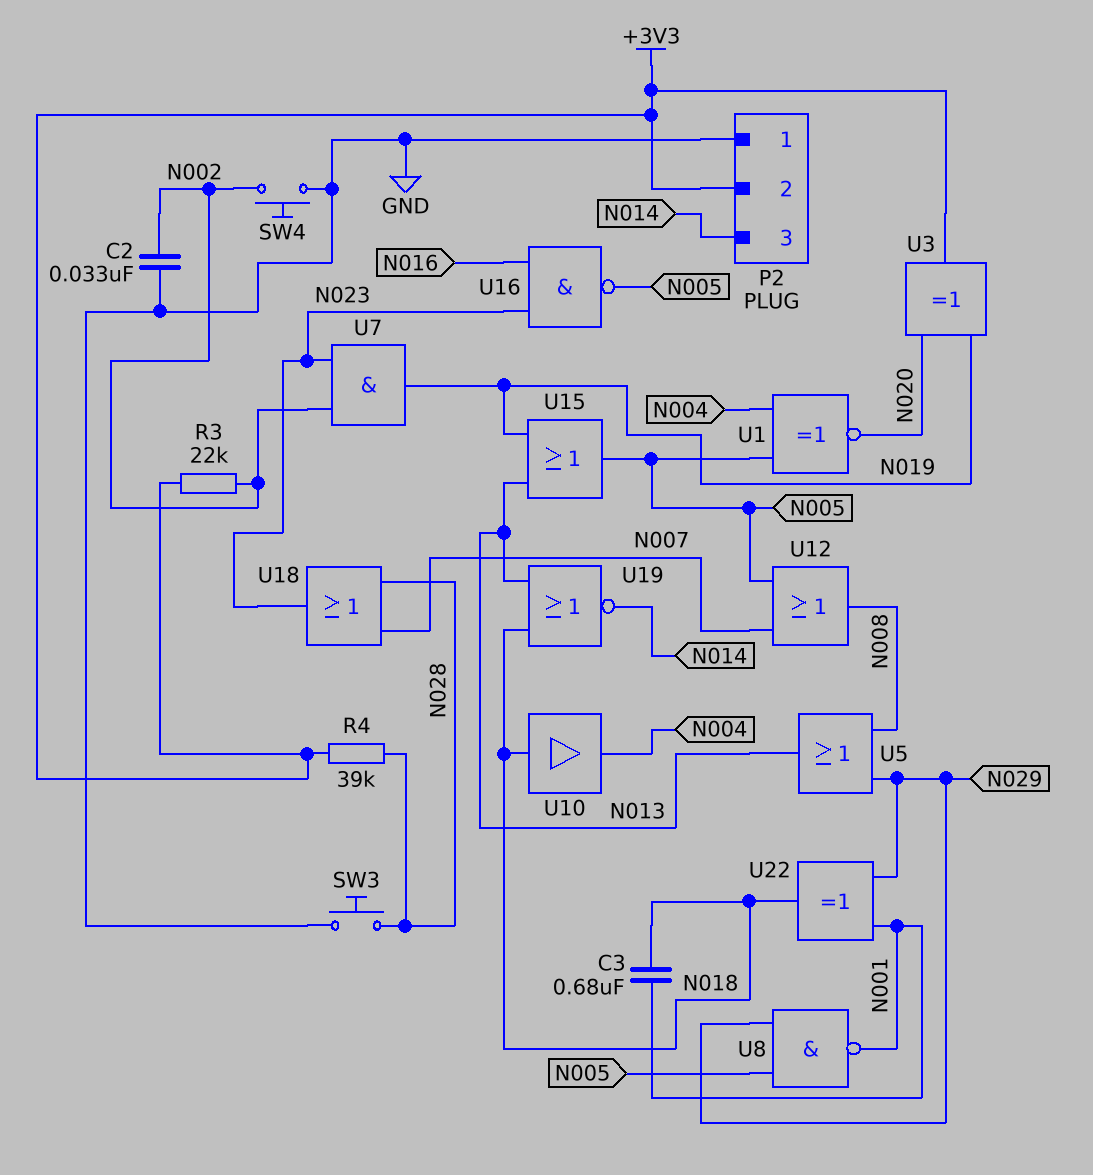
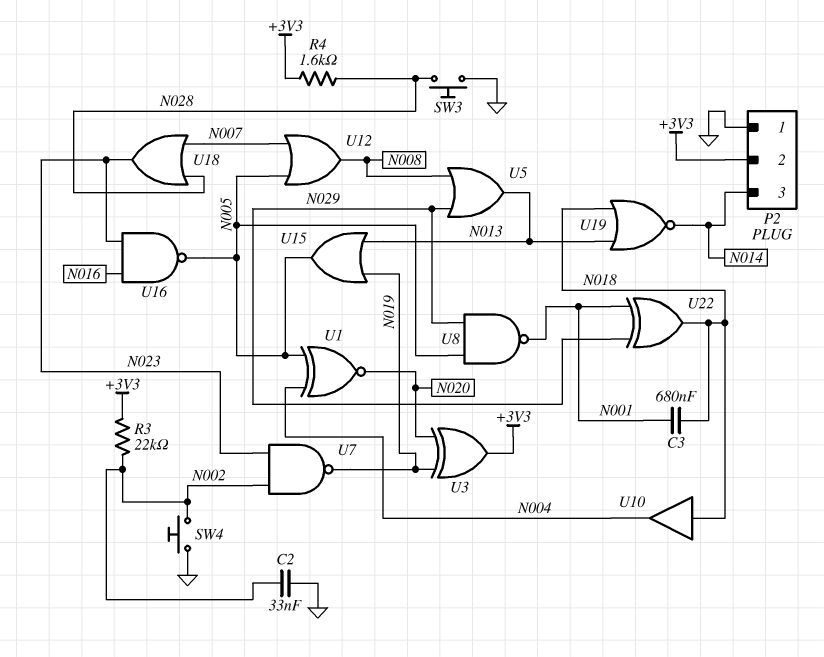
R4: 39k (+3V3, N028) -> 1.6k (+3V3, N028)
U7: AND (in N002, in N023, out N019) -> NAND (in N002, in N023, out N019)

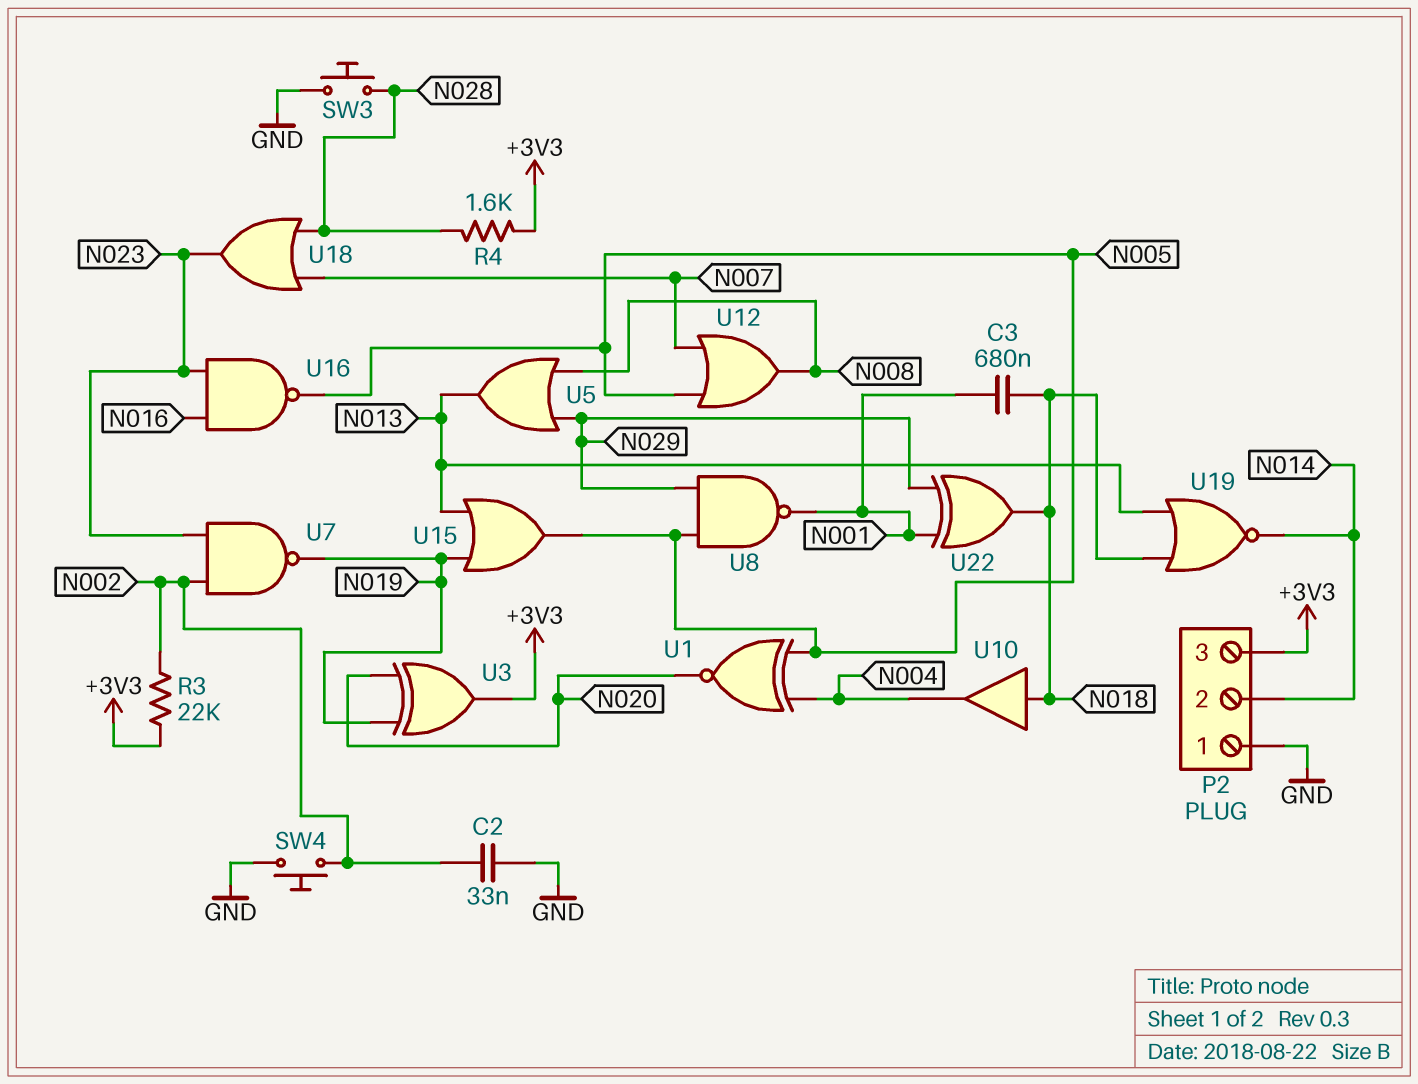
P2 pin 2: +3V3 -> N014
P2 pin 3: N014 -> +3V3

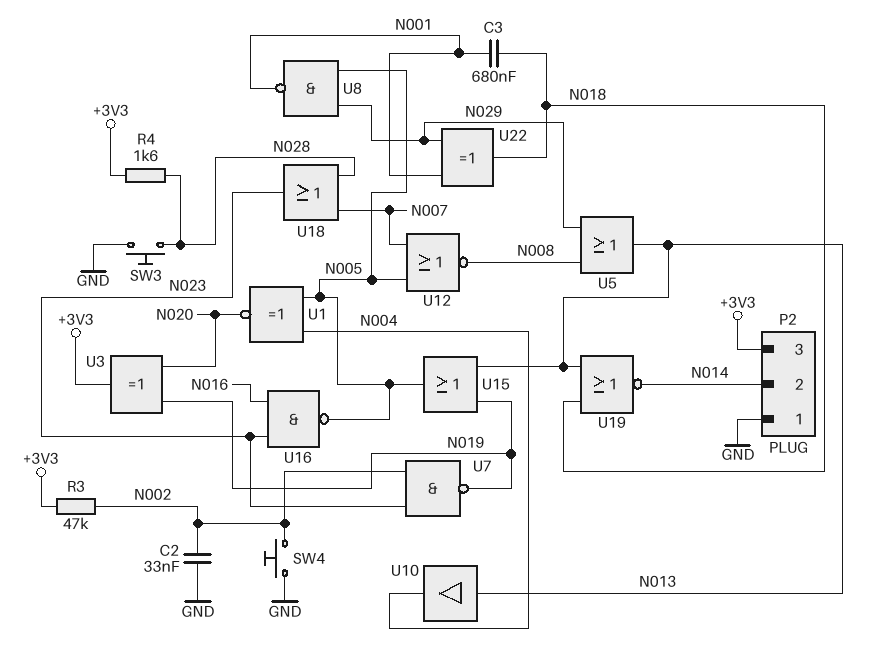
R3: 22k (+3V3, N002) -> 47k (+3V3, N002)
U10: buffer (in N018, out N004) -> buffer (in N013, out N004)
U12: OR (in N005, in N007, out N008) -> NOR (in N005, in N007, out N008)

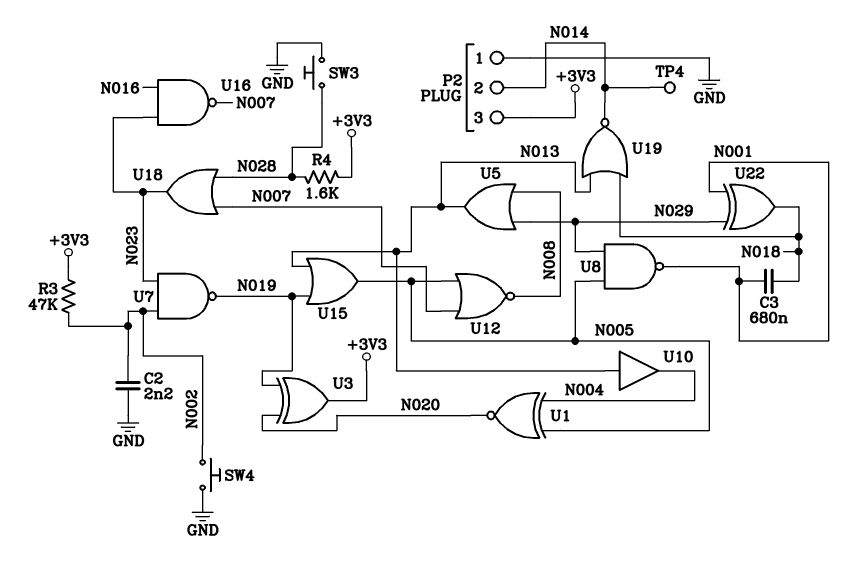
C2: 33nF (GND, N002) -> 2.2nF (GND, N002)
TP4: none -> test point (N014)
U16: NAND (in N016, in N023, out N005) -> NAND (in N016, in N023, out N007)

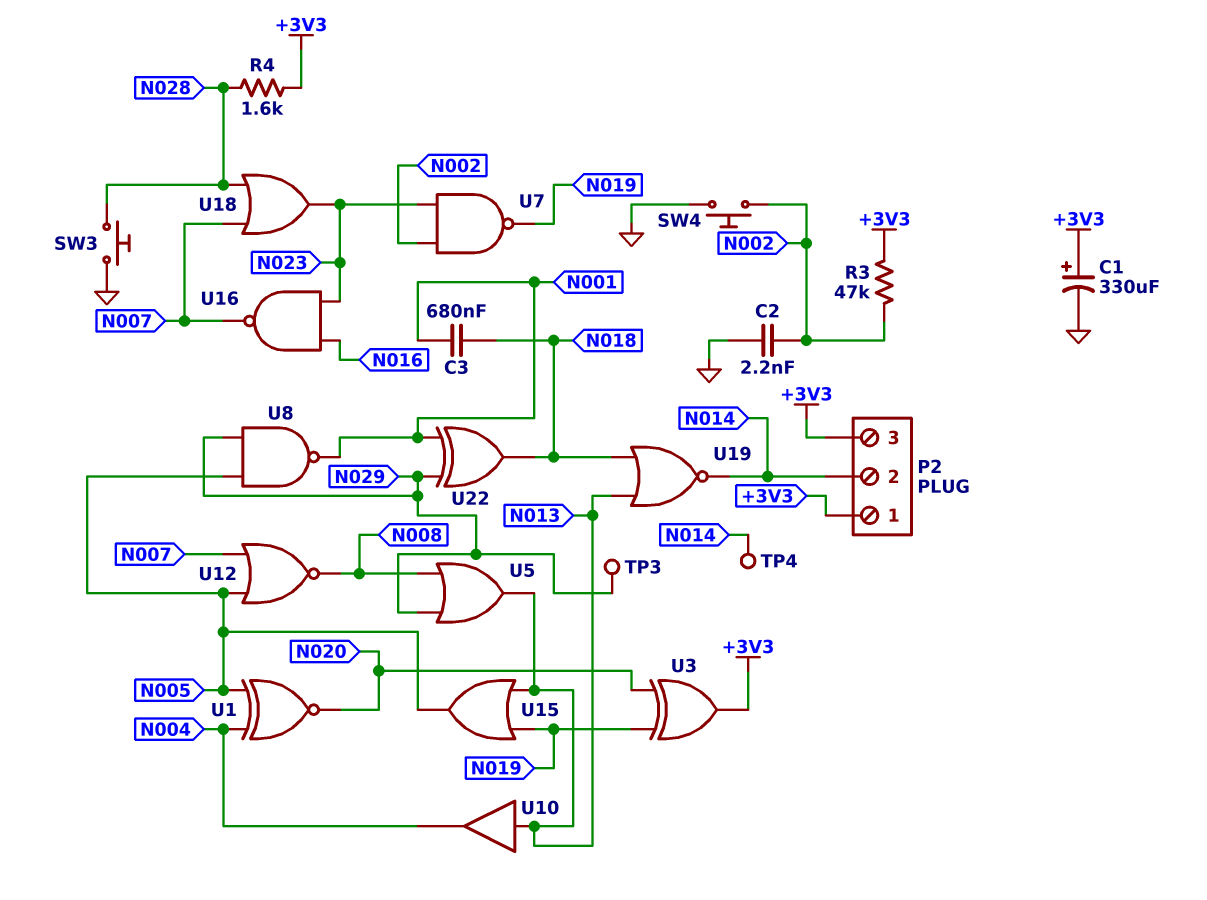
C1: none -> 330uF (plus +3V3, minus GND)
P2 pin 1: GND -> +3V3
TP3: none -> test point (N029)

